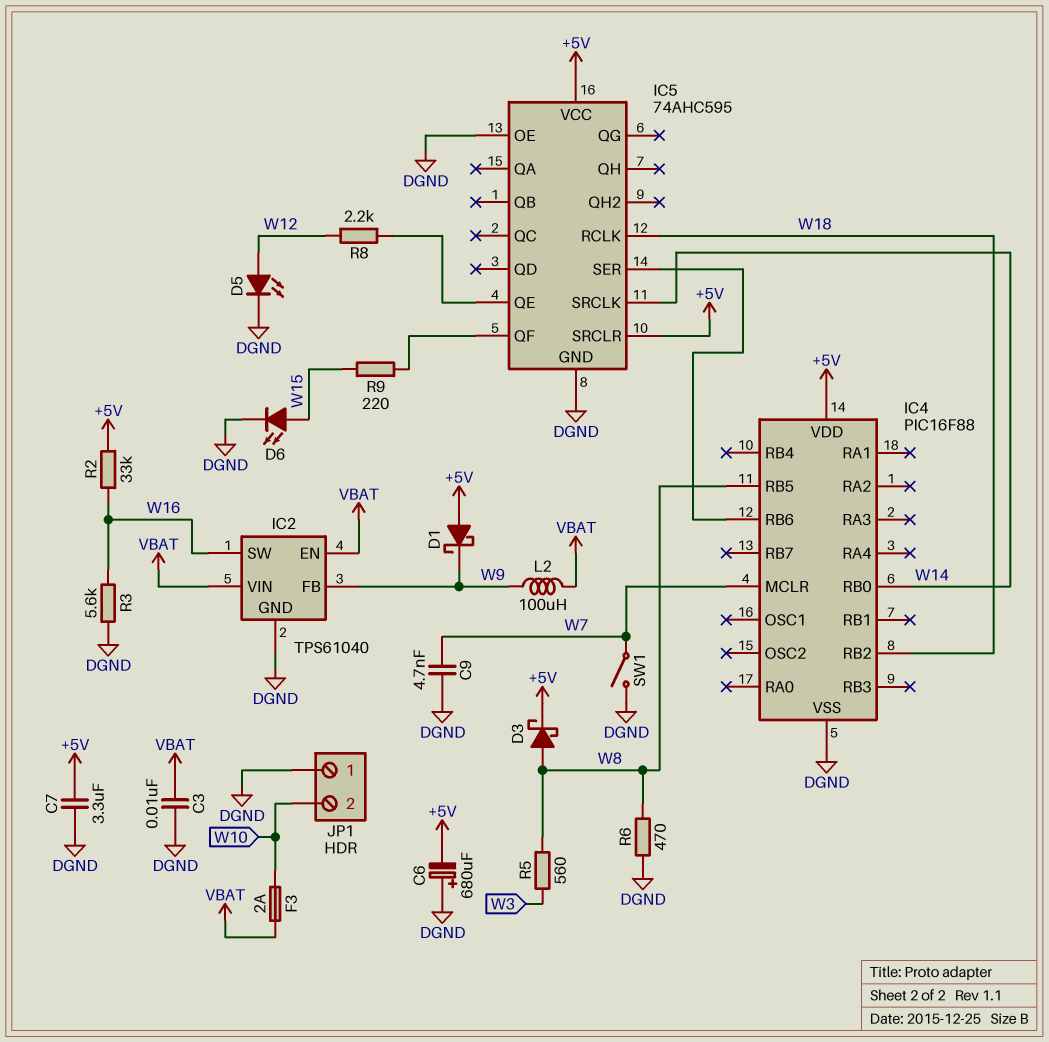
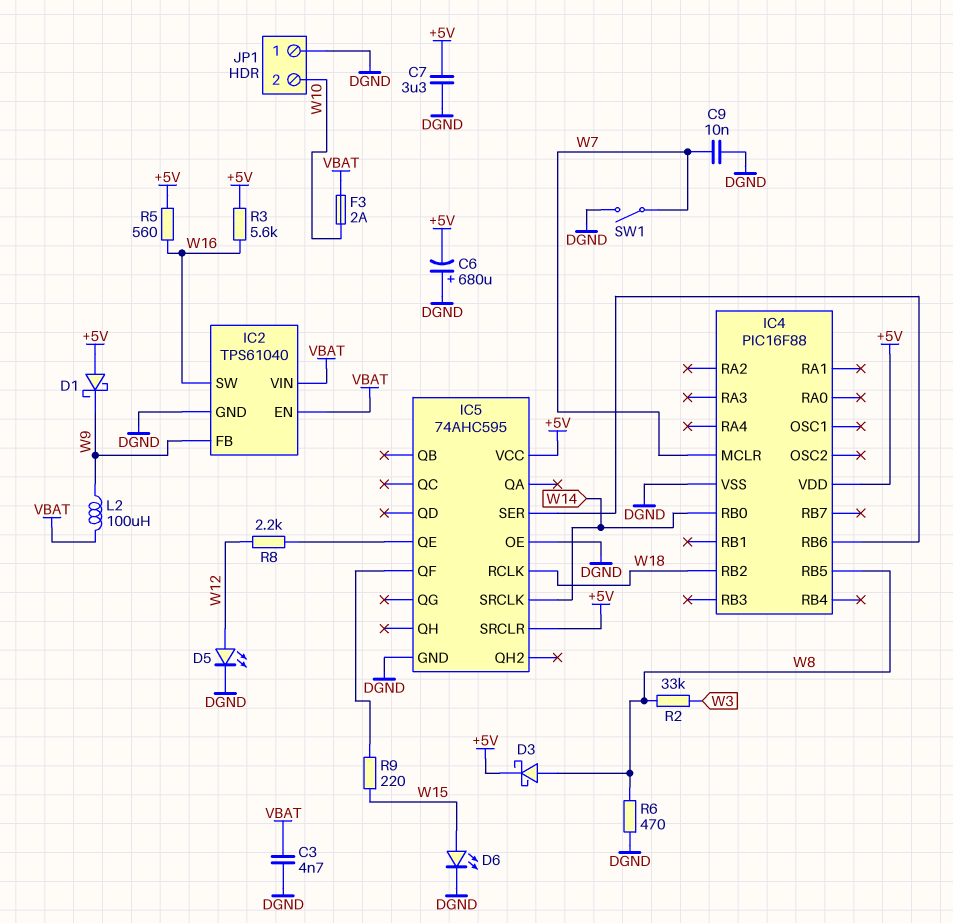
C3: 10nF (DGND, VBAT) -> 4.7nF (DGND, VBAT)
C9: 4.7nF (DGND, W7) -> 10nF (DGND, W7)
R2: 33k (+5V, W16) -> 33k (W3, W8)
R3: 5.6k (DGND, W16) -> 5.6k (+5V, W16)
R5: 560 (W3, W8) -> 560 (+5V, W16)

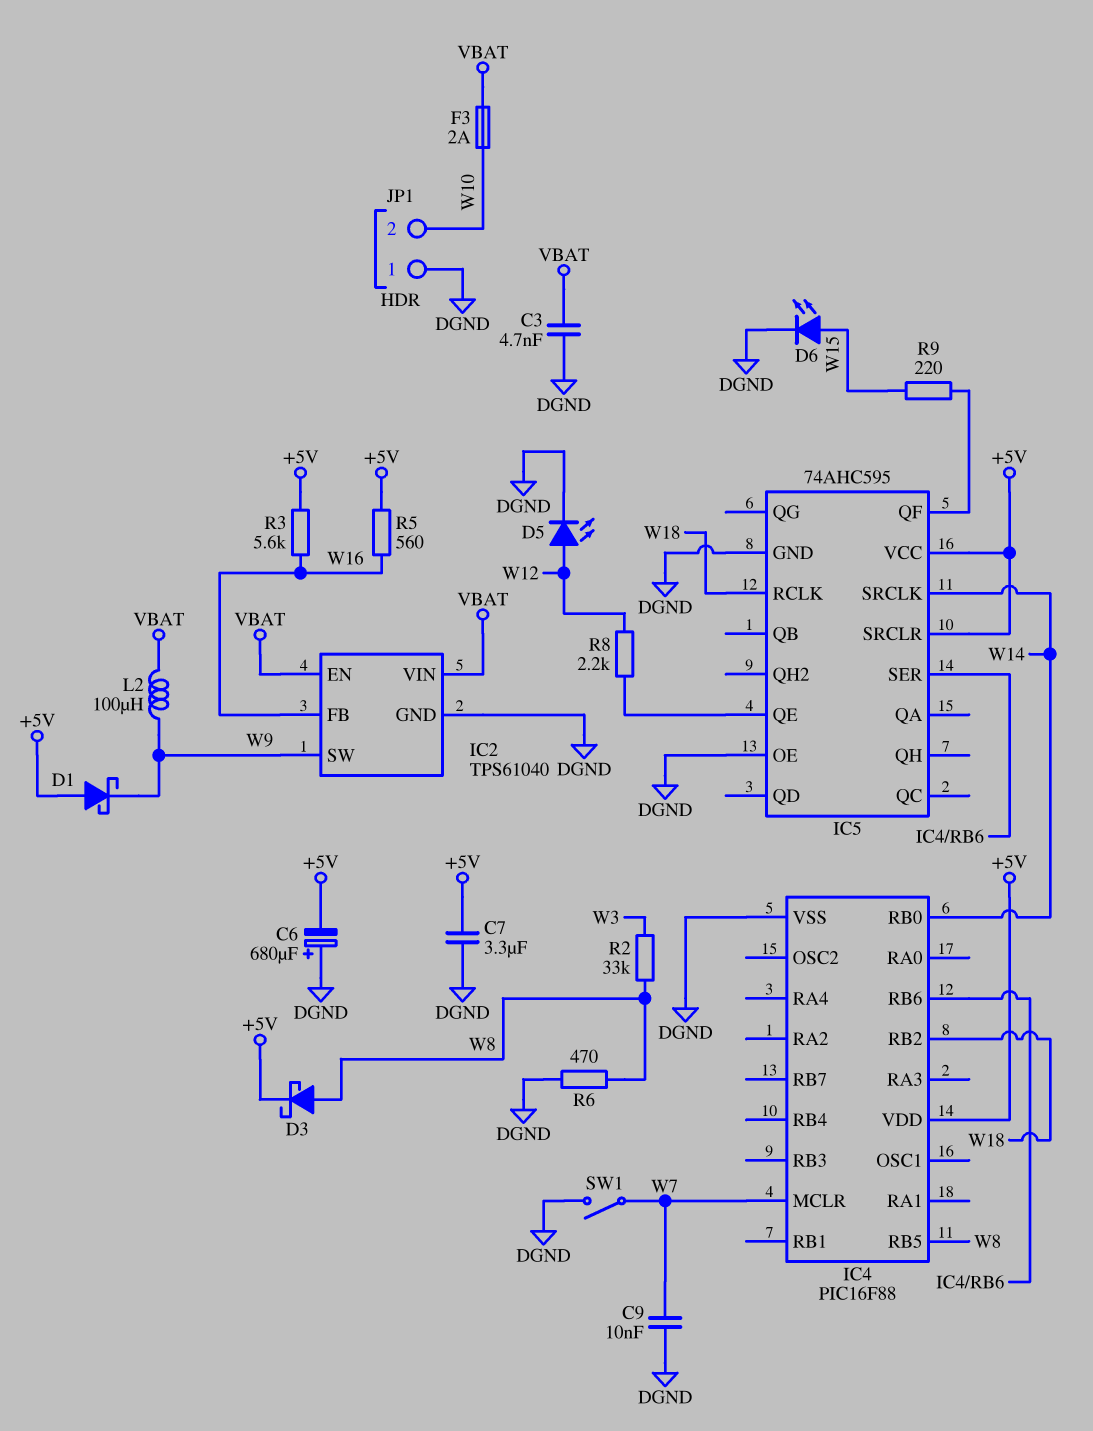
IC2 pin FB: W9 -> W16
IC2 pin SW: W16 -> W9

